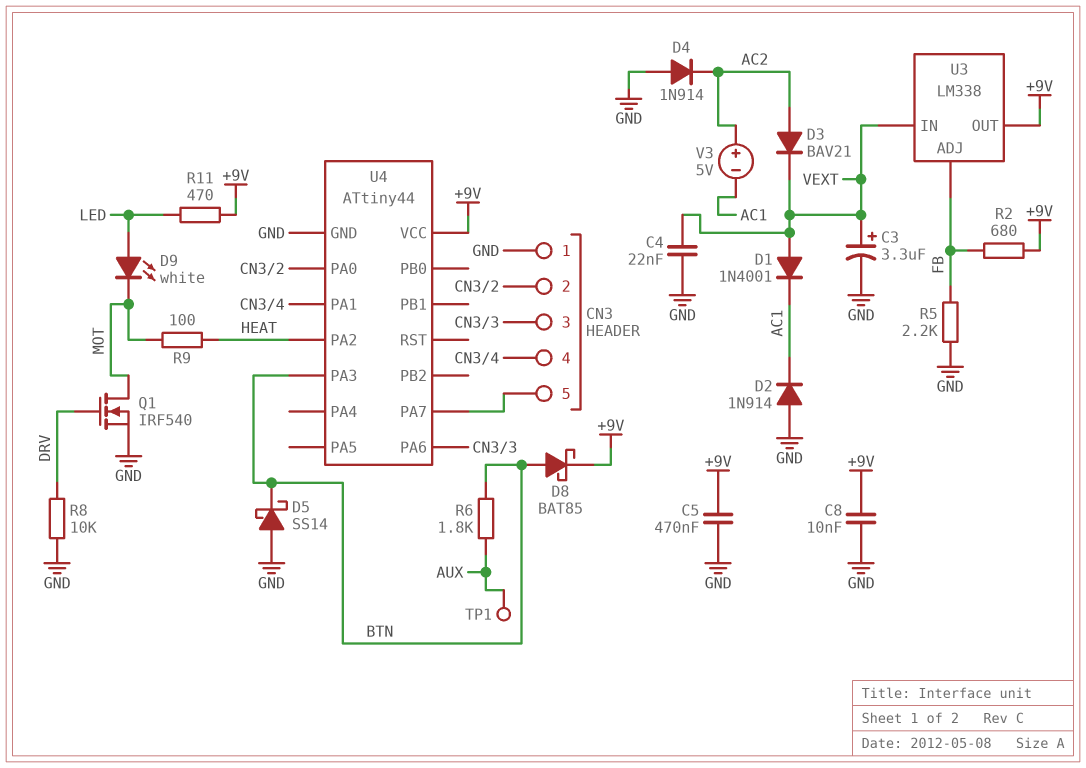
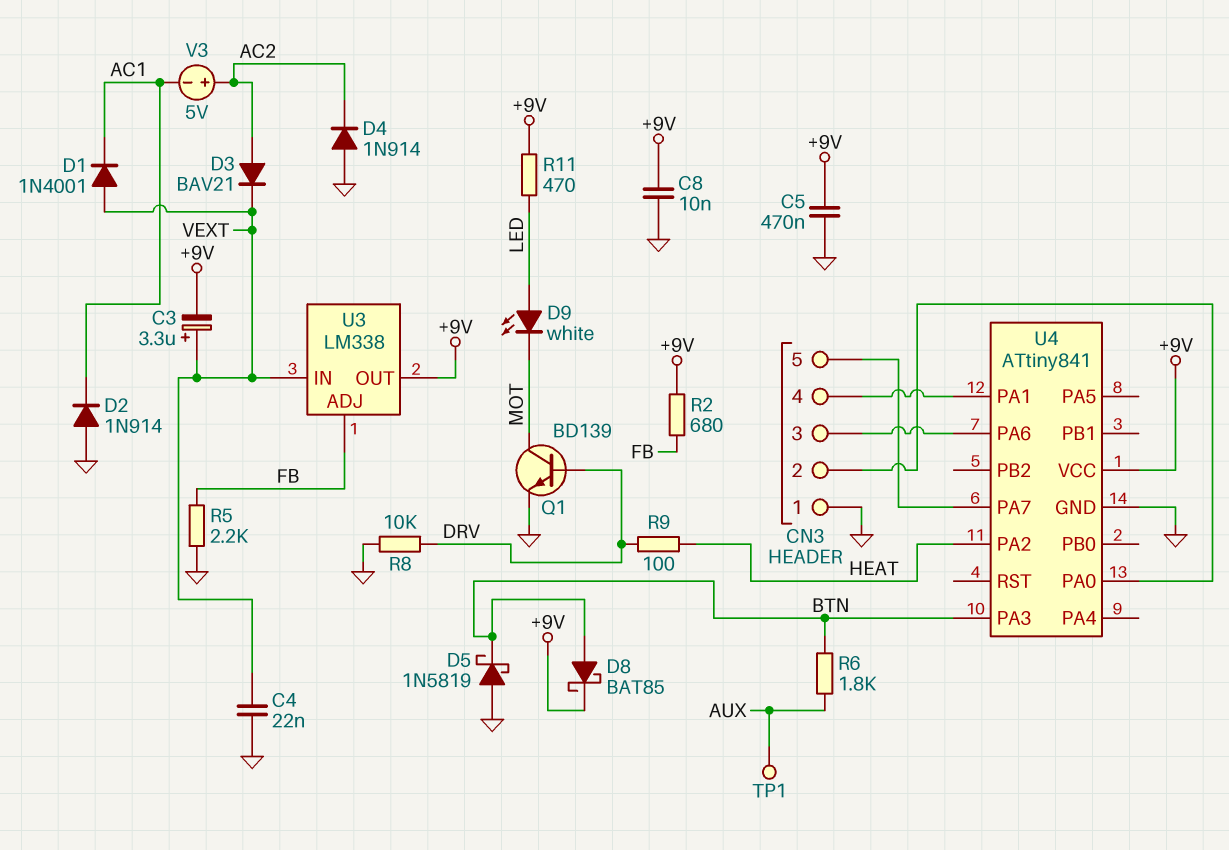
C3: 3.3uF (plus VEXT, minus GND) -> 3.3uF (plus VEXT, minus +9V)
D5: schottky SS14 (A GND, K BTN) -> schottky 1N5819 (A GND, K BTN)
Q1: NMOS IRF540 (G DRV, D MOT, S GND) -> NPN BD139 (B DRV, C MOT, E GND)
R9: 100 (HEAT, MOT) -> 100 (DRV, HEAT)
U4: ATtiny44 -> ATtiny841

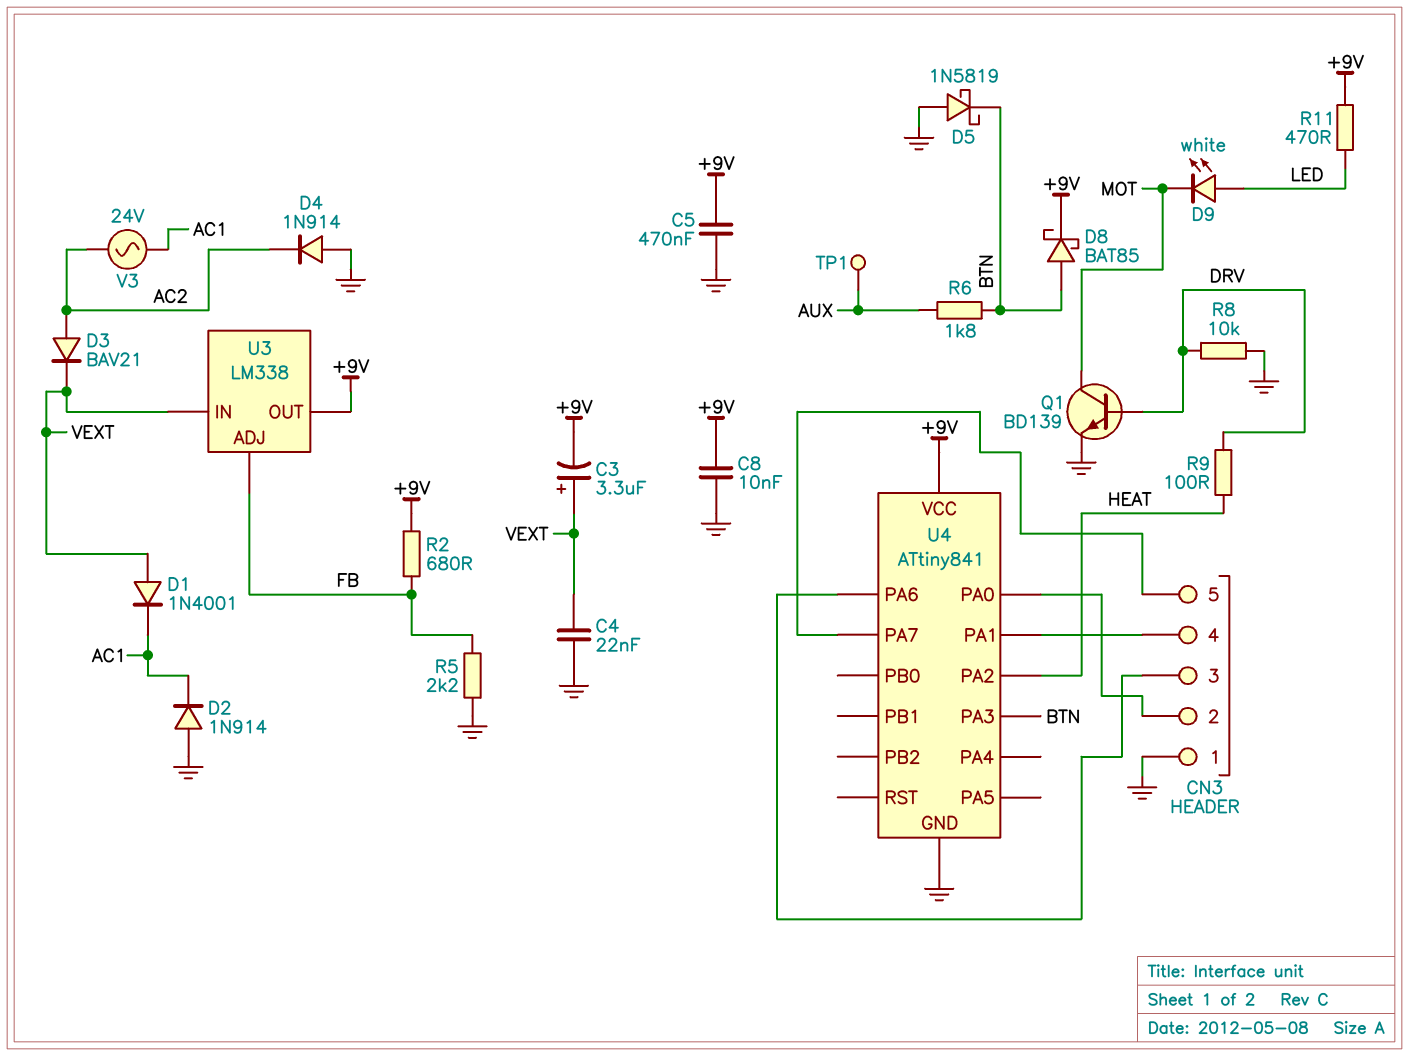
V3: 5V (plus AC2, minus AC1) -> AC 24V (AC1, AC2)

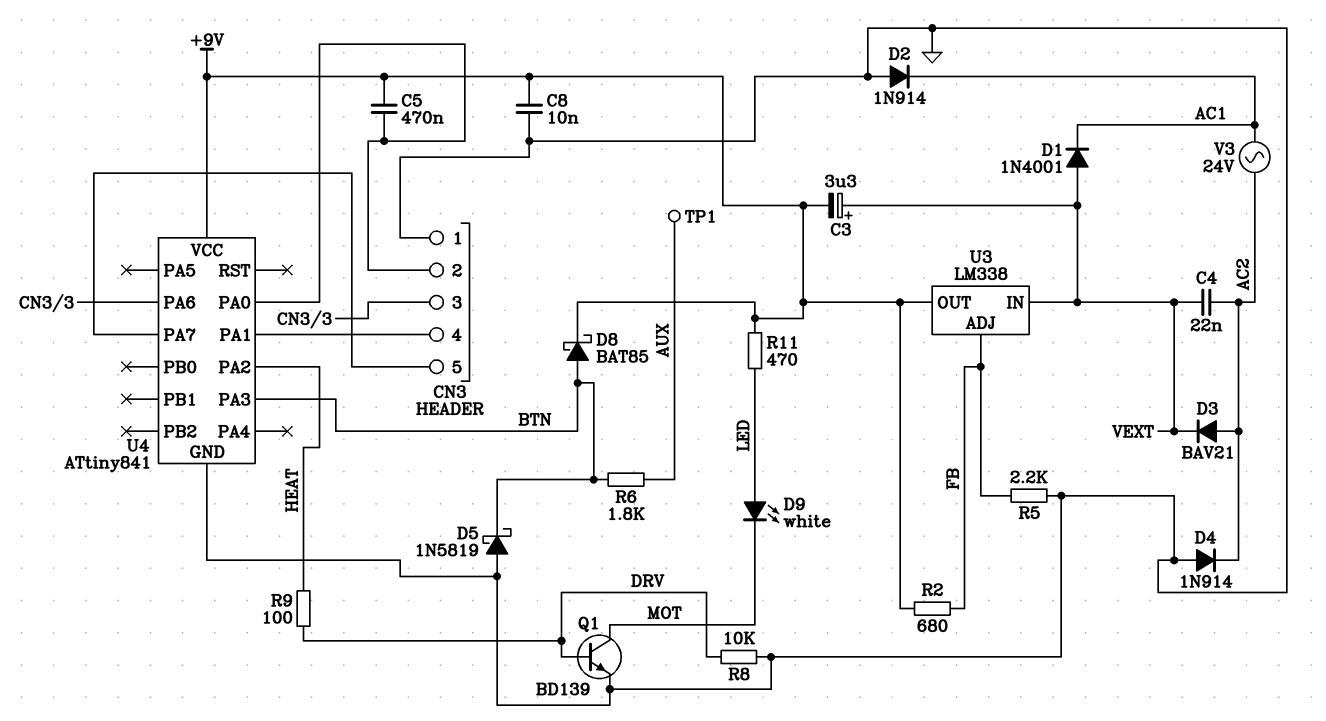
C4: 22nF (GND, VEXT) -> 22nF (AC2, VEXT)
C5: 470nF (+9V, GND) -> 470nF (+9V, CN3/2)

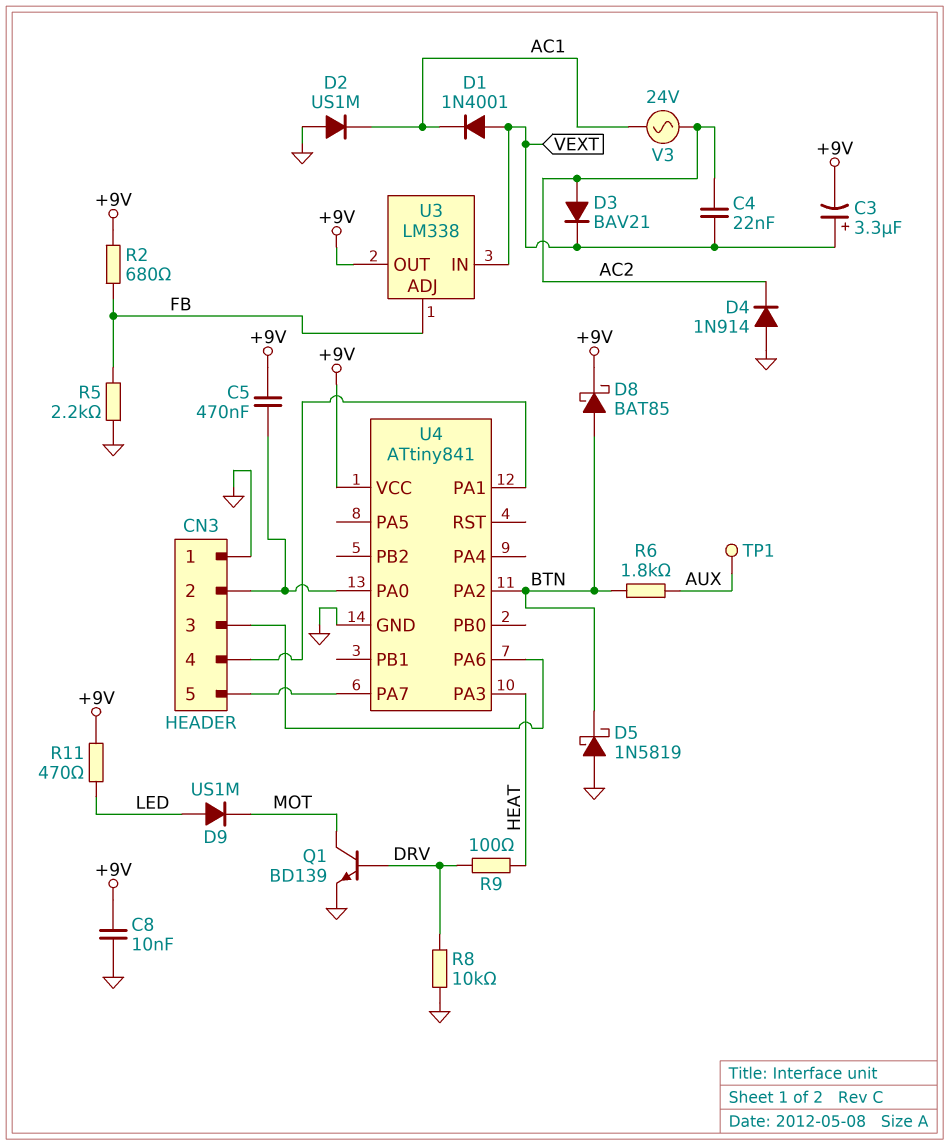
D2: diode 1N914 (A GND, K AC1) -> diode US1M (A GND, K AC1)
D9: LED white (A LED, K MOT) -> diode US1M (A LED, K MOT)
U4 pin PA2: HEAT -> BTN
U4 pin PA3: BTN -> HEAT

